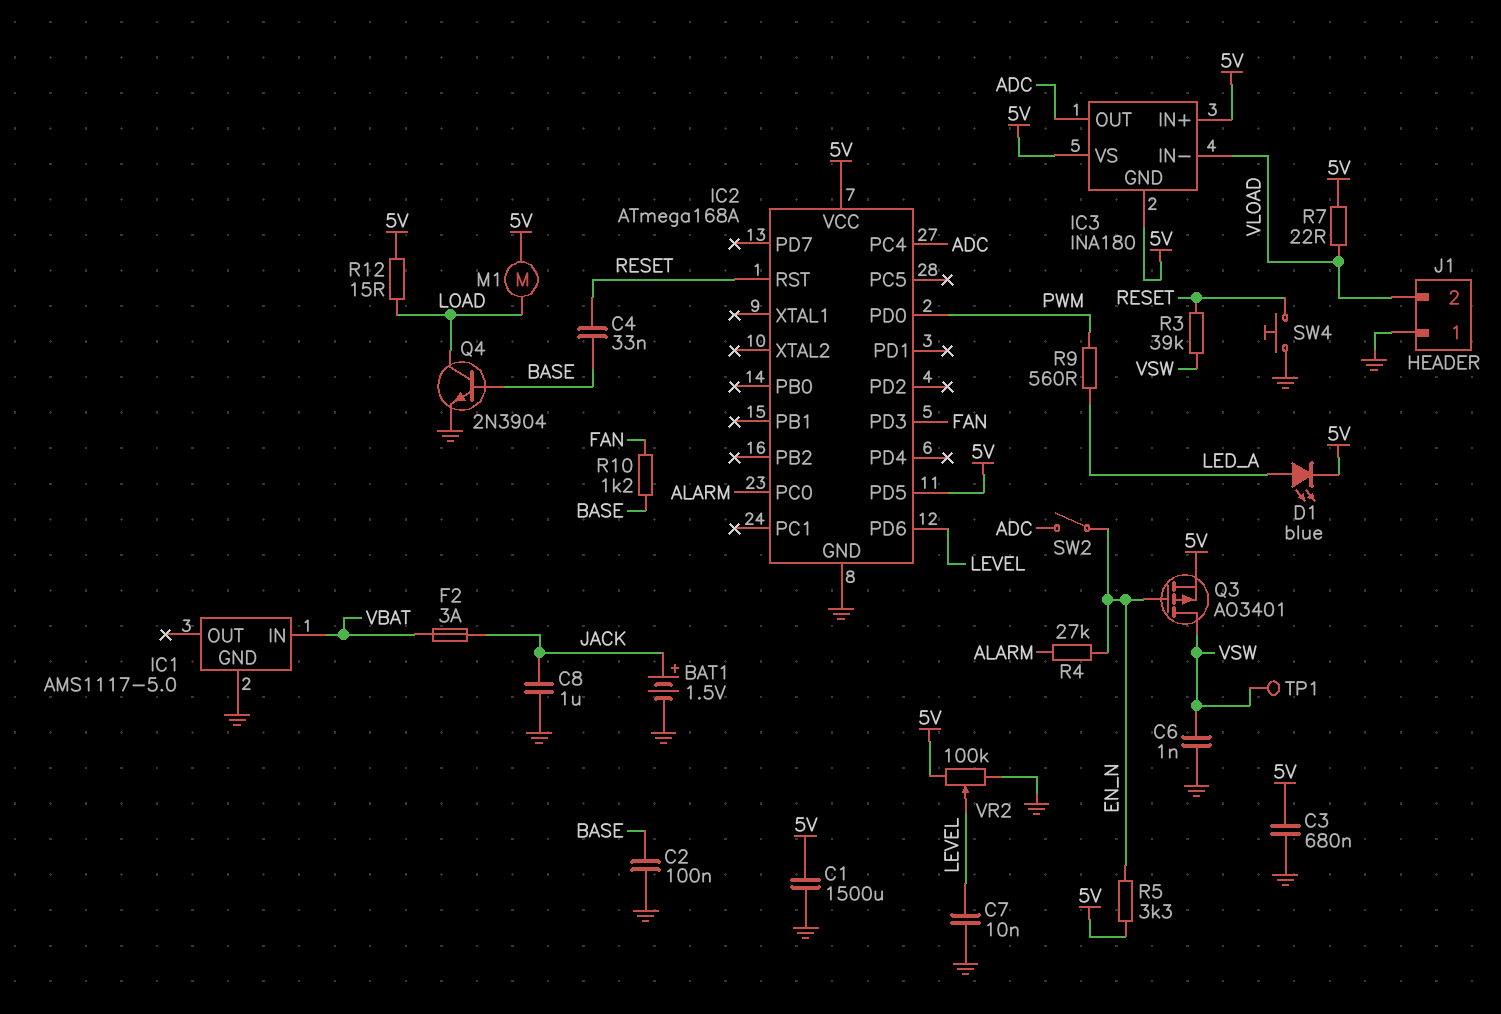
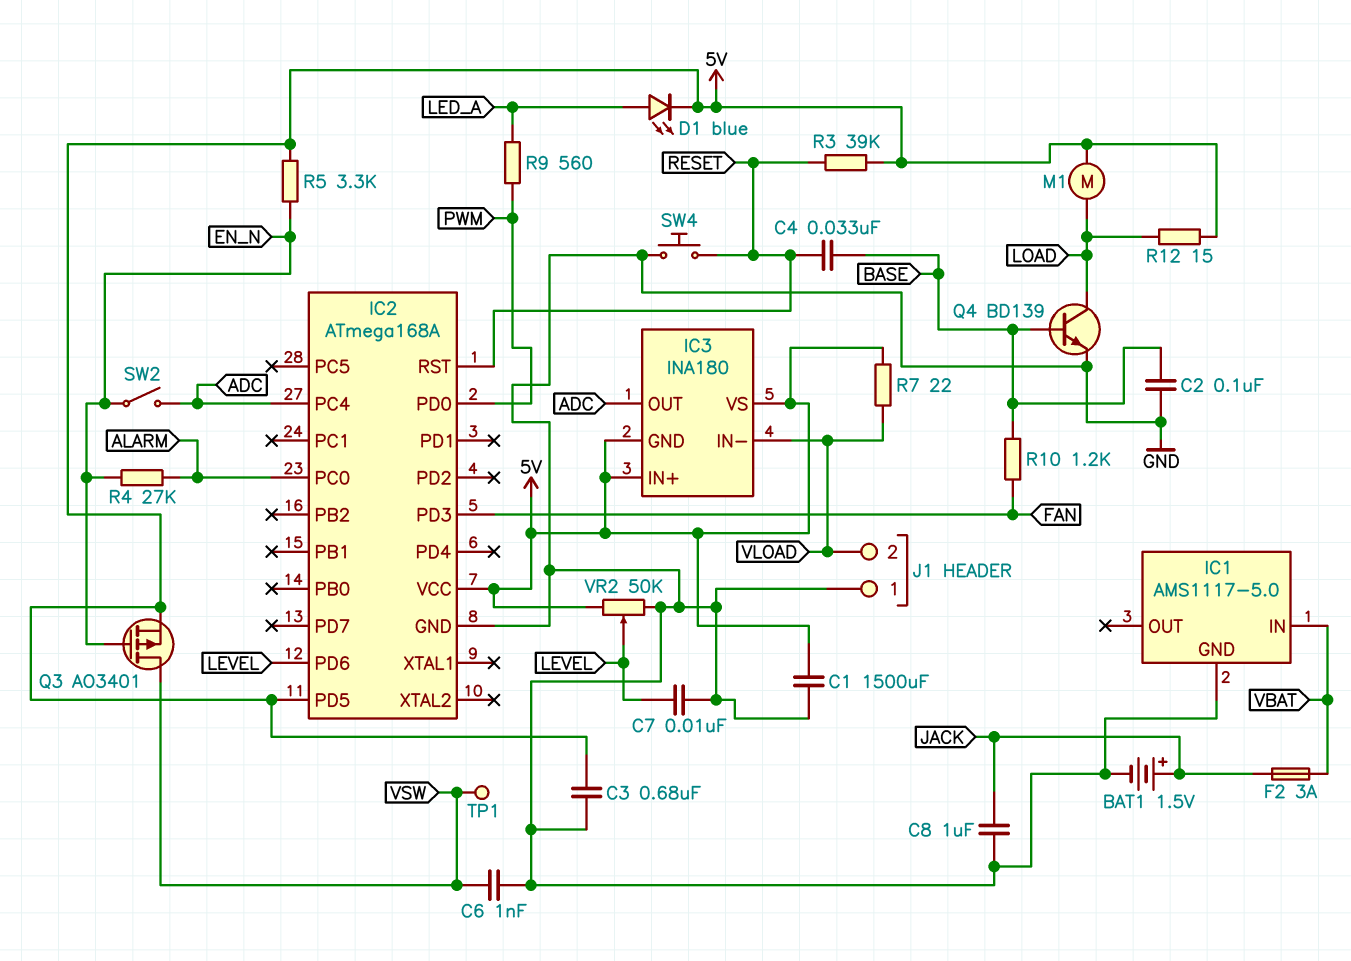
Q4: NPN 2N3904 (B BASE, C LOAD, E GND) -> NPN BD139 (B BASE, C LOAD, E GND)
R3: 39k (RESET, VSW) -> 39k (5V, RESET)
VR2: 100k (5V, GND, wiper LEVEL) -> 50k (5V, GND, wiper LEVEL)

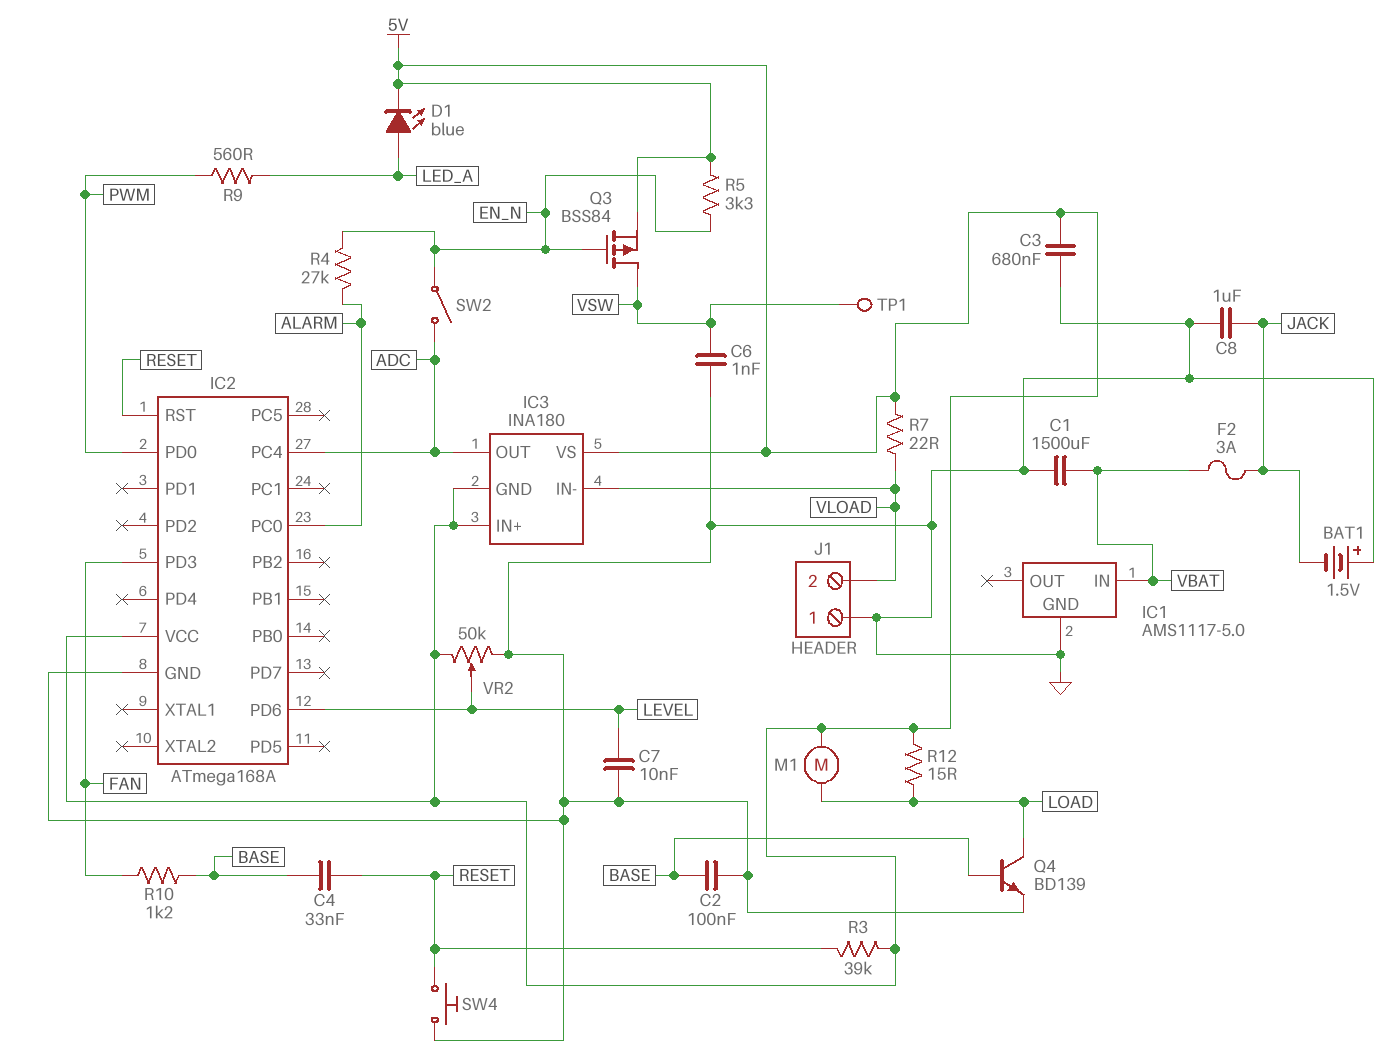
BAT1: 1.5V (plus JACK, minus GND) -> 1.5V (plus GND, minus JACK)
C1: 1500uF (5V, GND) -> 1500uF (GND, VBAT)
IC2 pin PD5: 5V -> none
Q3: PMOS AO3401 (G EN_N, D VSW, S 5V) -> PMOS BSS84 (G EN_N, D VSW, S 5V)

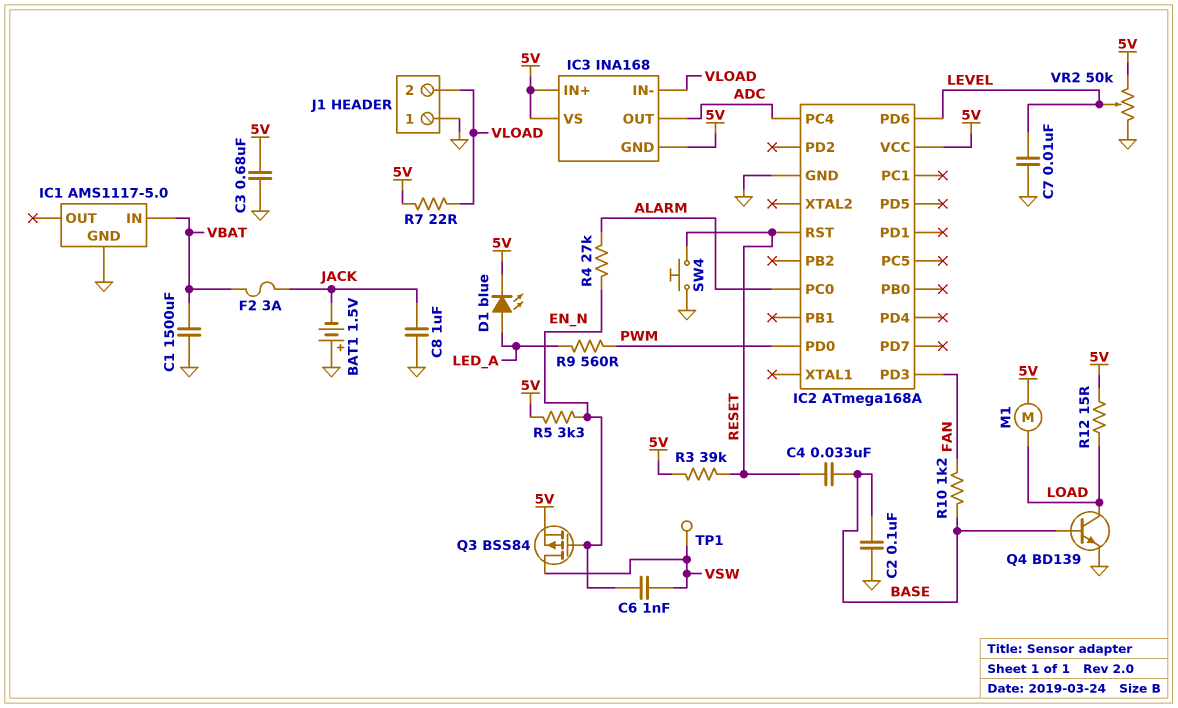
C6: 1nF (GND, VSW) -> 1nF (EN_N, VSW)
IC3: INA180 -> INA168
SW2: switch (ADC, EN_N) -> none

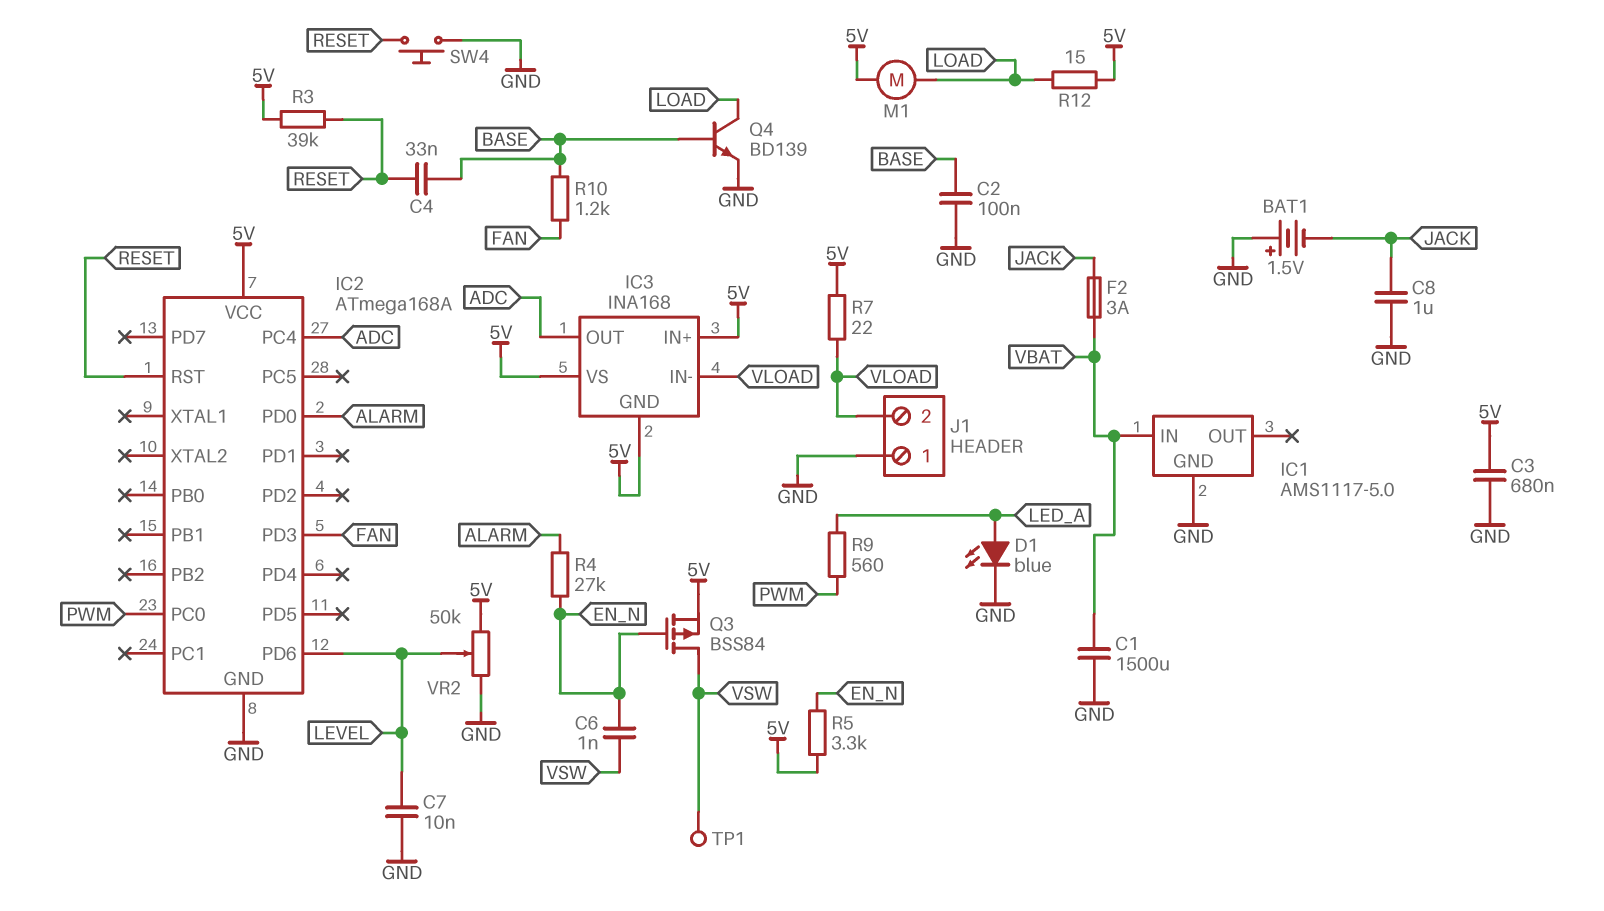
D1: LED blue (A LED_A, K 5V) -> LED blue (A LED_A, K GND)
IC2 pin PC0: ALARM -> PWM
IC2 pin PD0: PWM -> ALARM

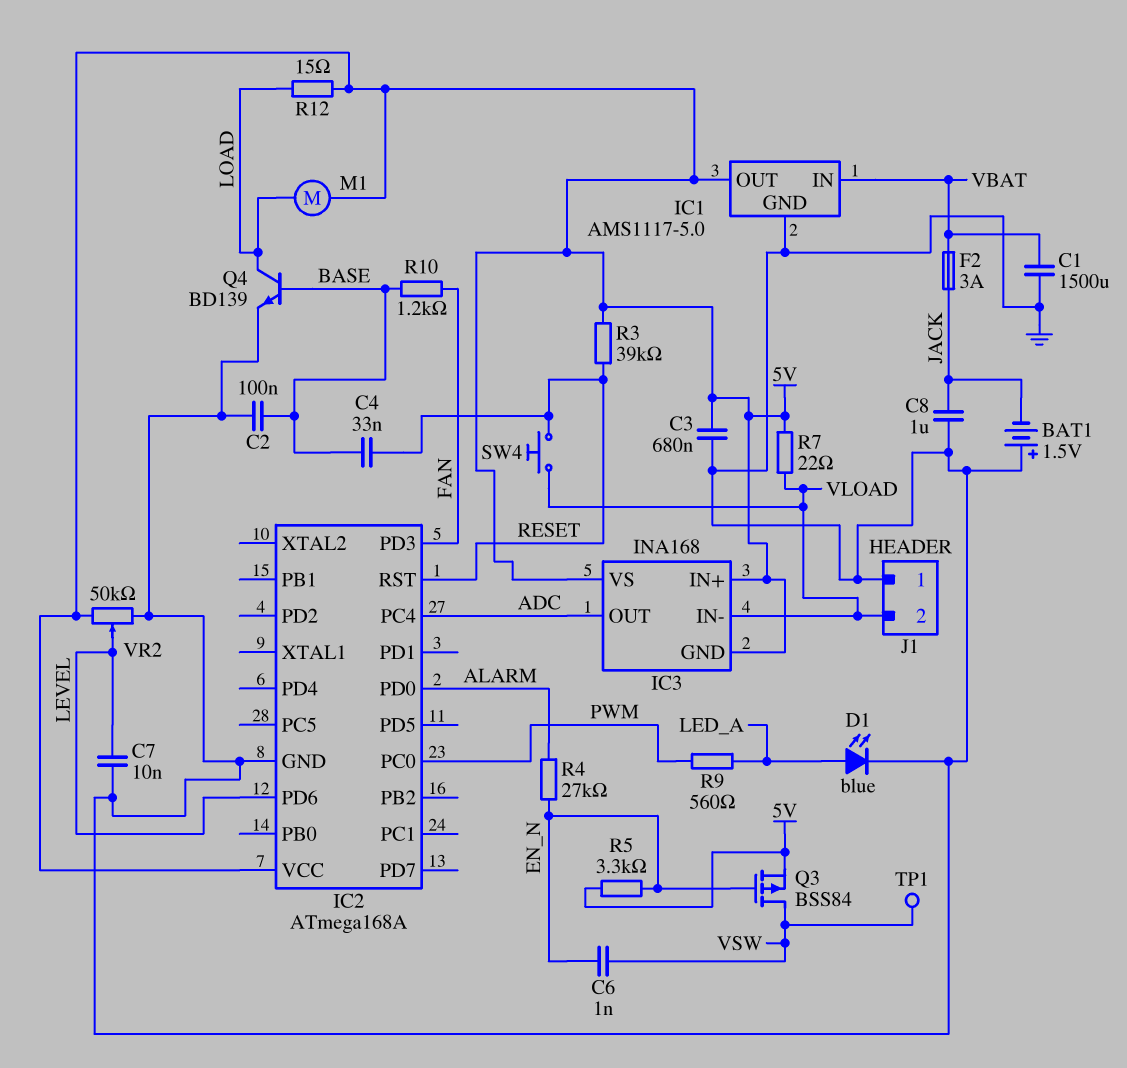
IC1 pin OUT: none -> 5V
SW4: button (GND, RESET) -> button (RESET, VLOAD)

